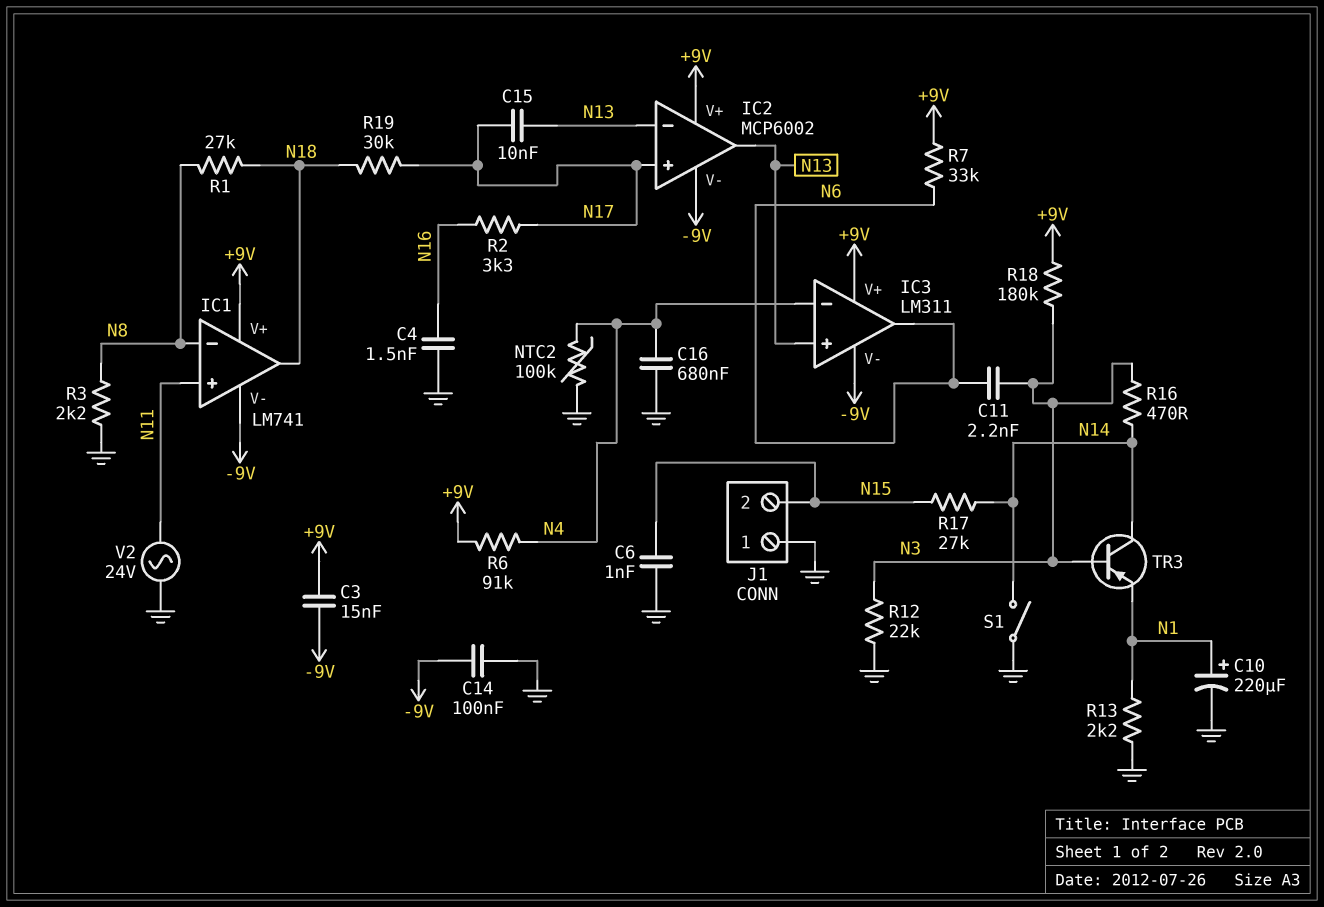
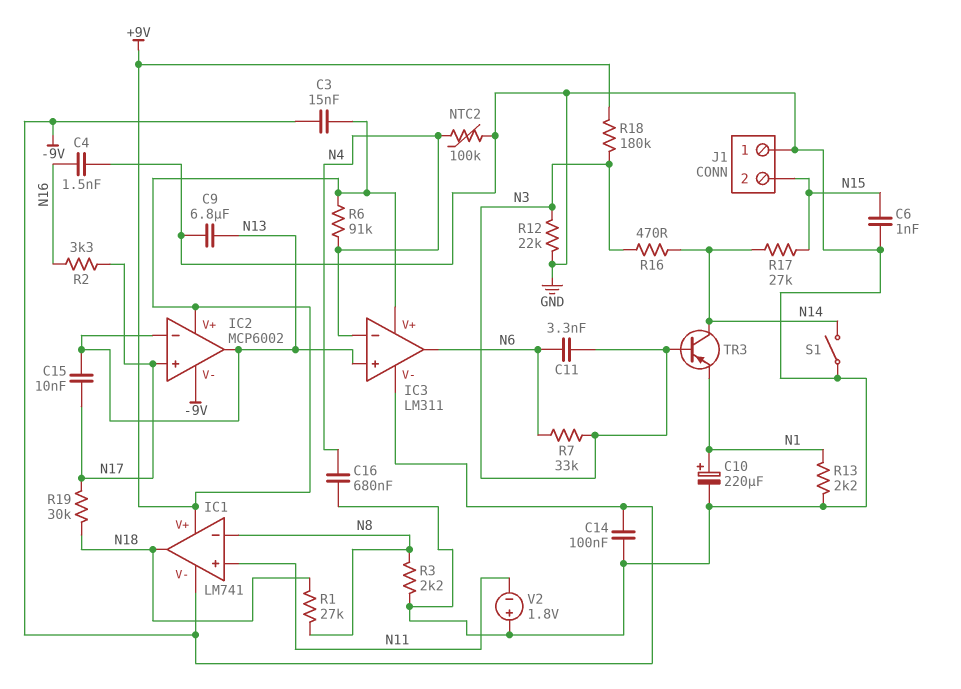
C9: none -> 6.8uF (GND, N13)
C11: 2.2nF (N3, N6) -> 3.3nF (N3, N6)
R7: 33k (+9V, N6) -> 33k (N3, N6)
V2: AC 24V (GND, N11) -> 1.8V (plus GND, minus N11)

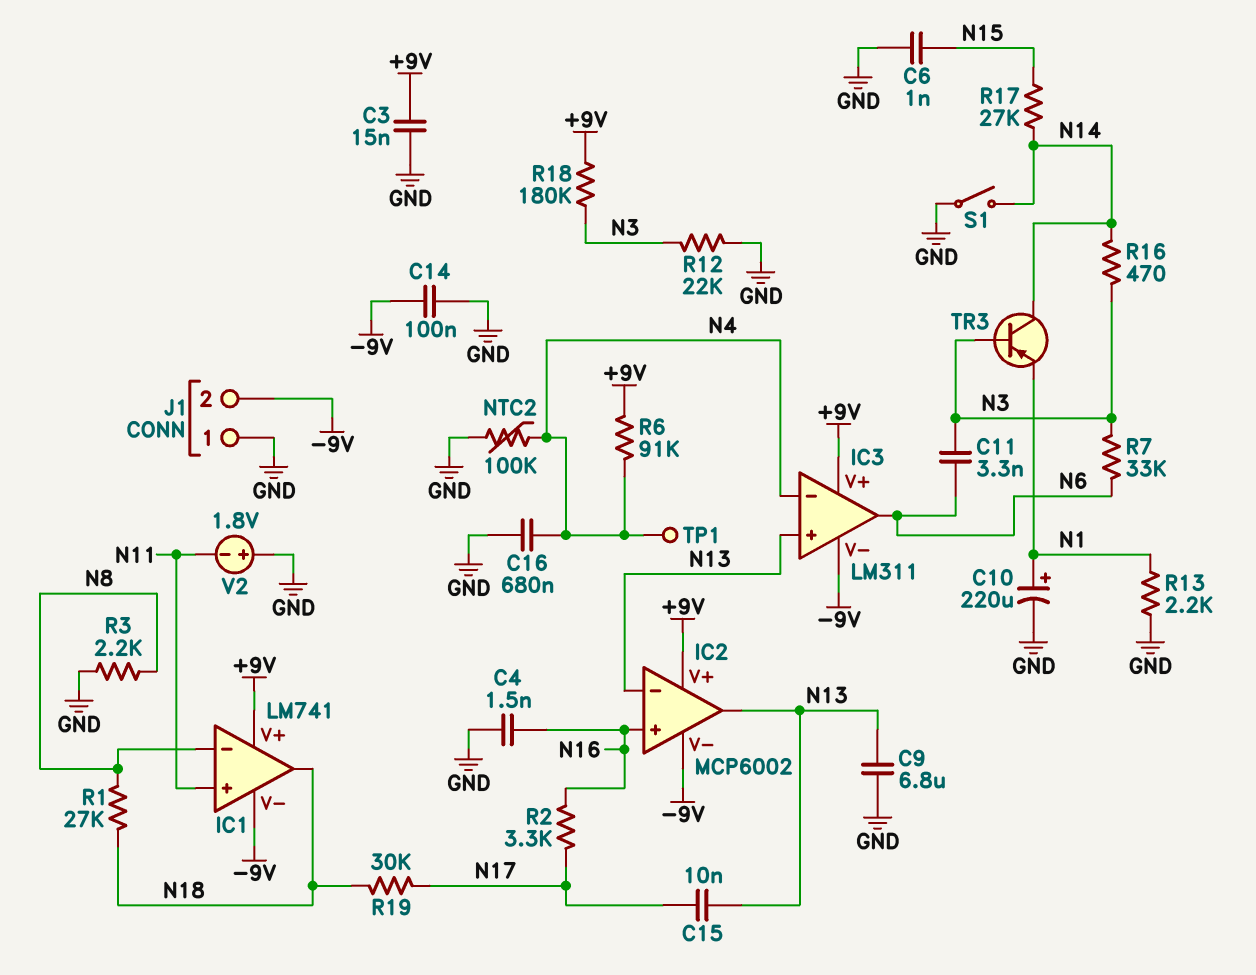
C3: 15nF (+9V, -9V) -> 15nF (+9V, GND)
IC2 pin in+: N17 -> N16
J1 pin 2: N15 -> -9V
TP1: none -> test point (N4)

